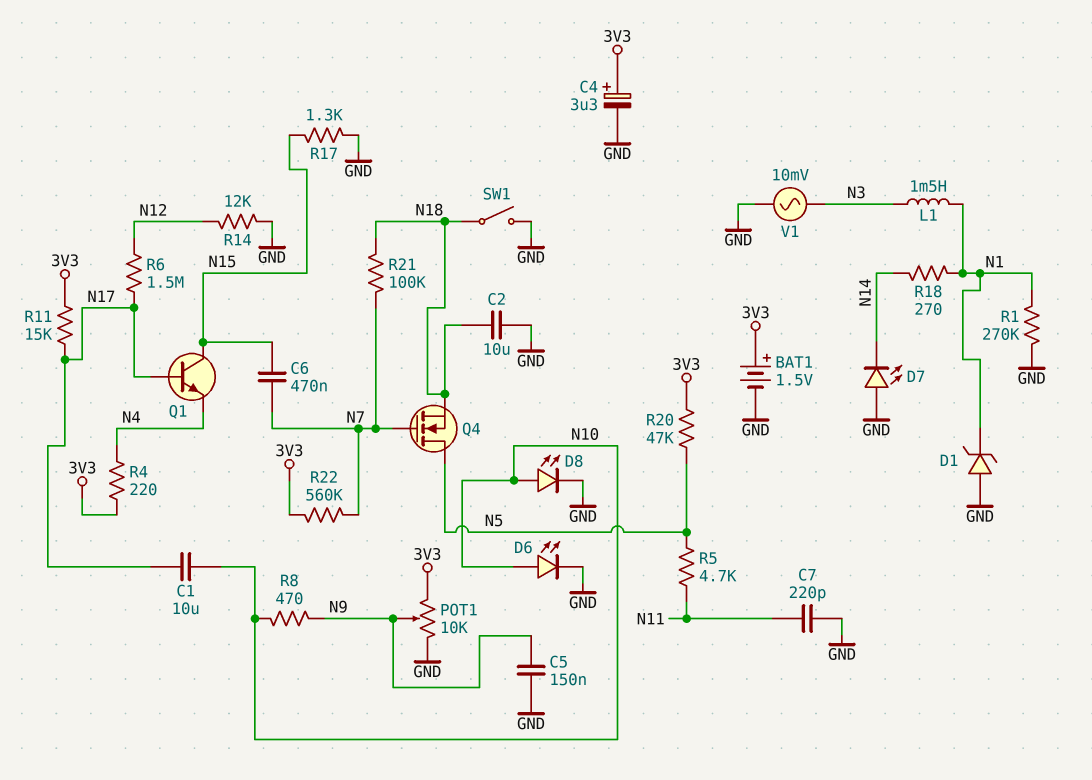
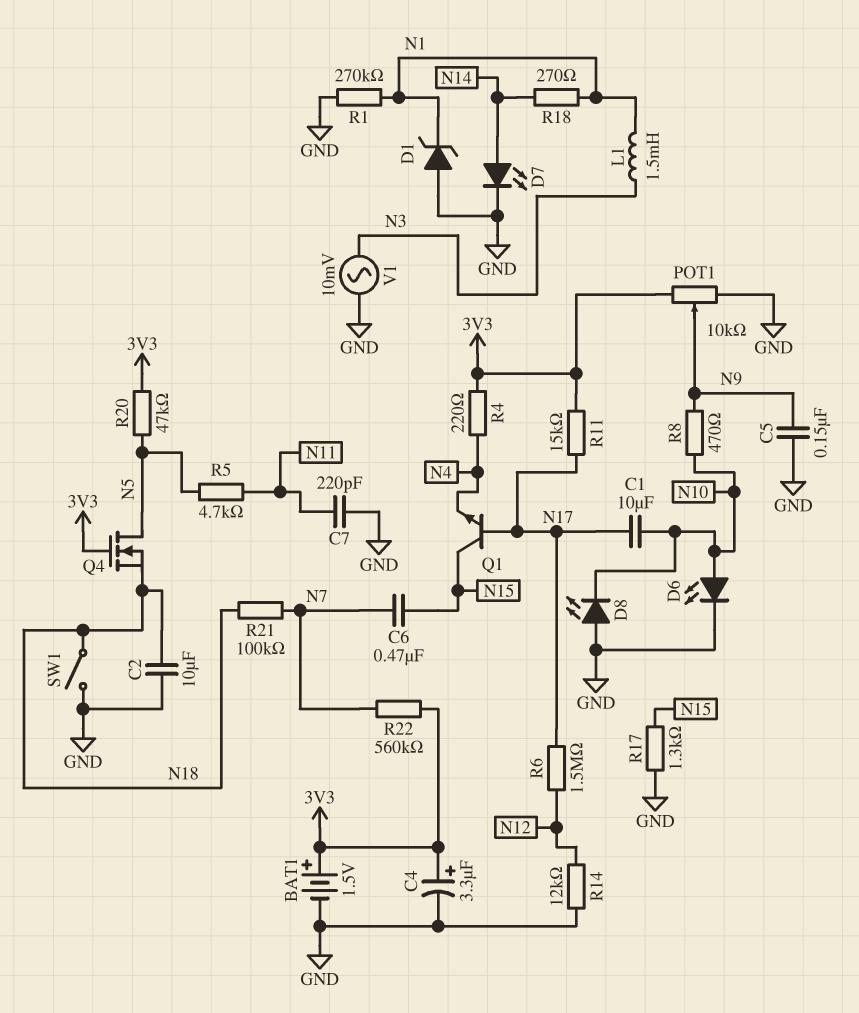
D7: LED (A GND, K N14) -> LED (A N14, K GND)
D8: LED (A N10, K GND) -> LED (A GND, K N10)
Q4: NMOS (G N7, D N5, S N18) -> NMOS (G 3V3, D N5, S N18)

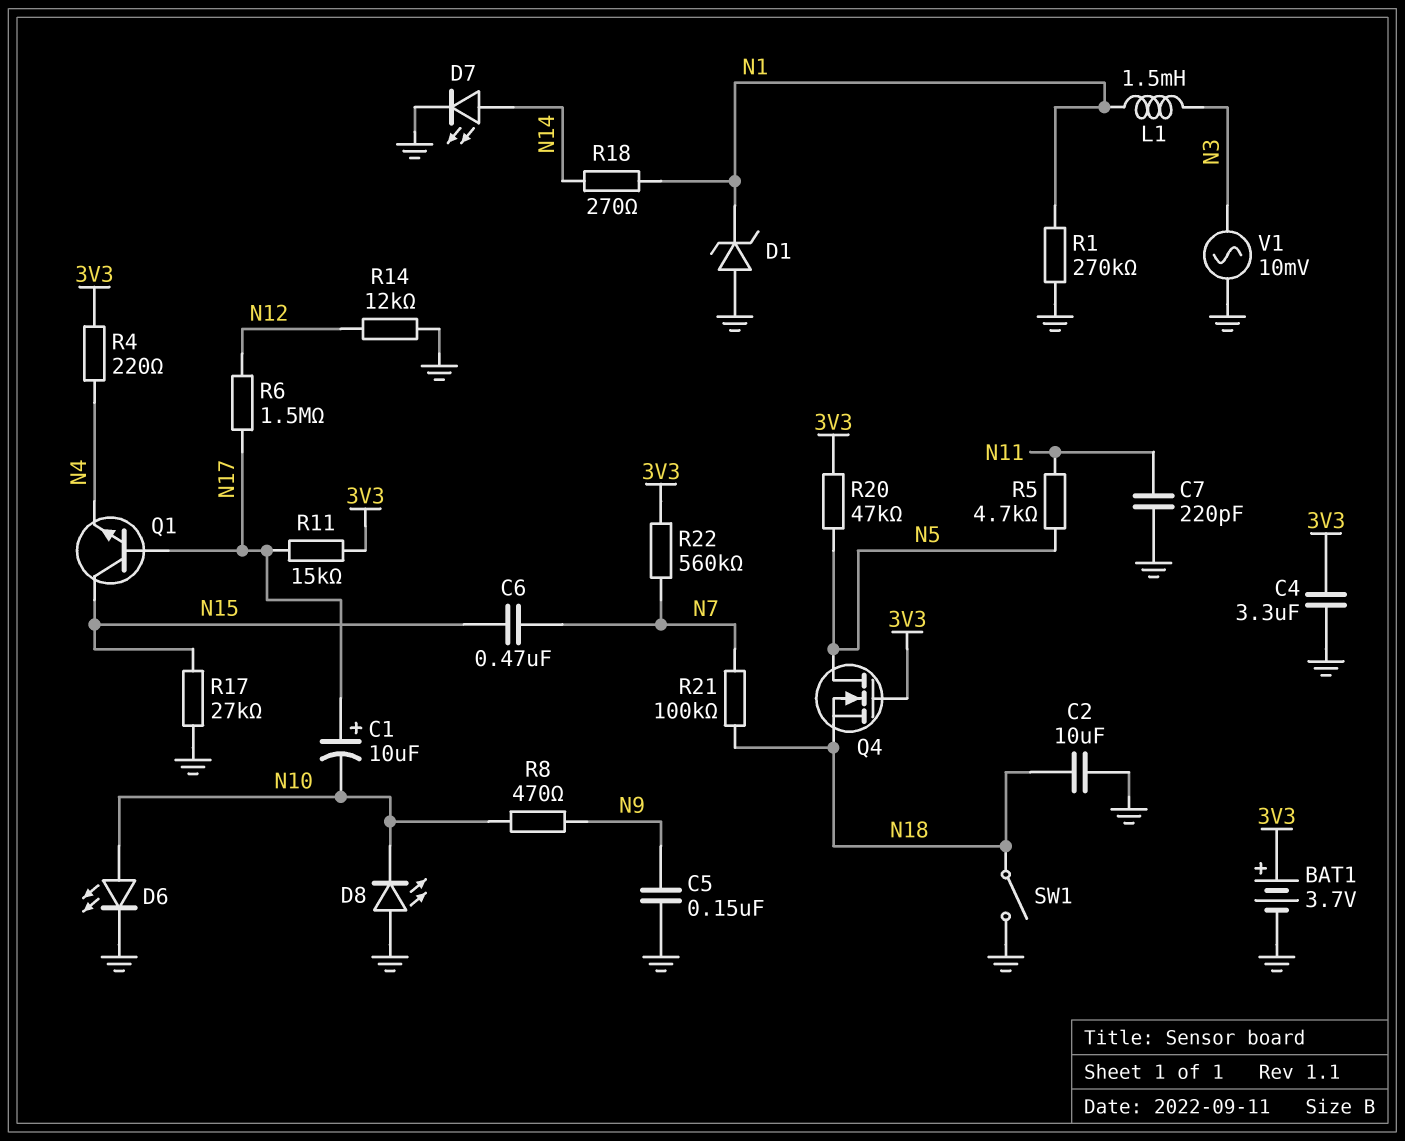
BAT1: 1.5V (plus 3V3, minus GND) -> 3.7V (plus 3V3, minus GND)
C1: 10uF (N10, N17) -> 10uF (plus N17, minus N10)
C4: 3.3uF (plus 3V3, minus GND) -> 3.3uF (3V3, GND)
POT1: 10k (3V3, GND, wiper N9) -> none
R17: 1.3k (GND, N15) -> 27k (GND, N15)

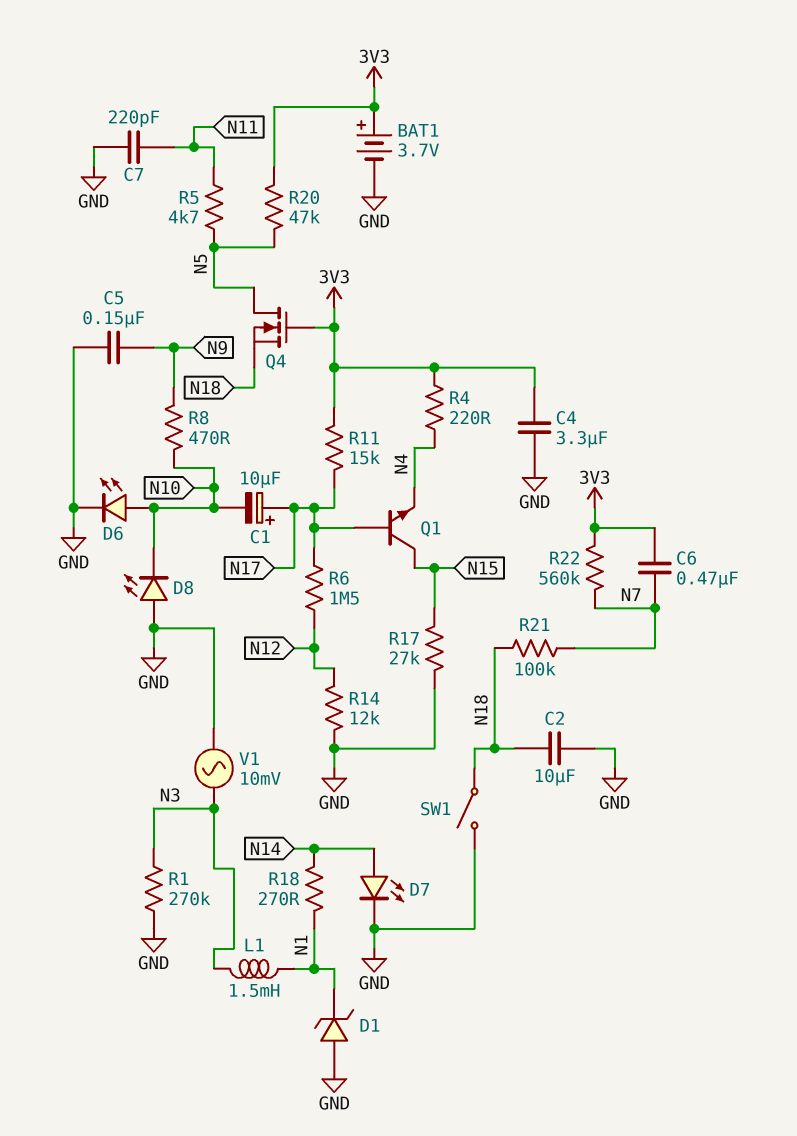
C6: 470nF (N7, N15) -> 470nF (3V3, N7)
R1: 270k (GND, N1) -> 270k (GND, N3)

